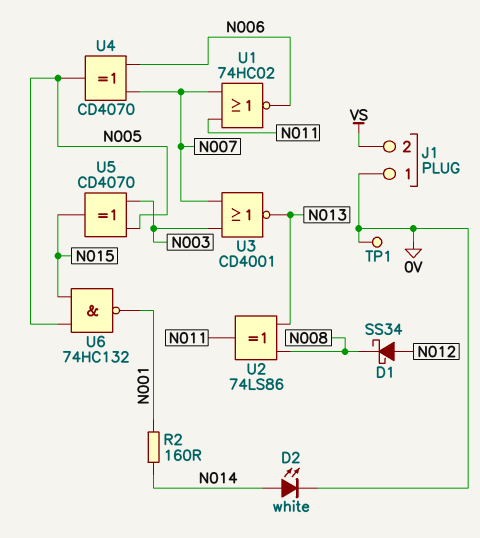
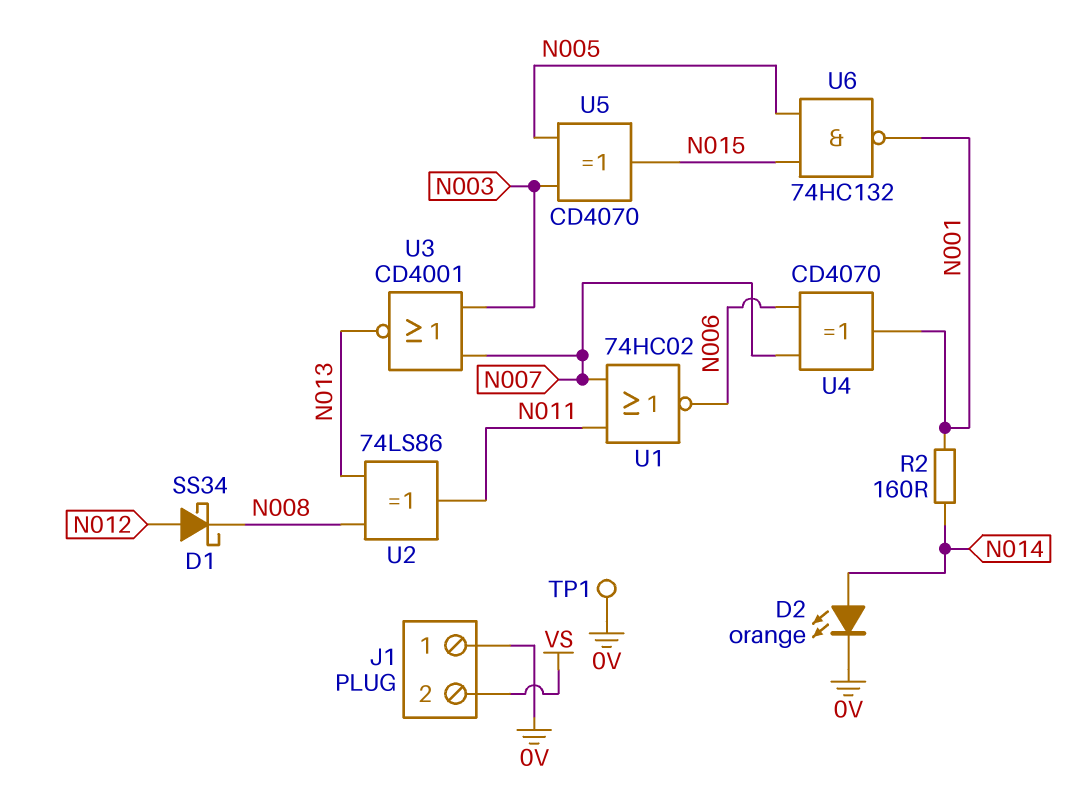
D2: LED white (A N014, K 0V) -> LED orange (A N014, K 0V)
U4: XOR CD4070 (in N006, in N007, out N005) -> XOR CD4070 (in N006, in N007, out N001)

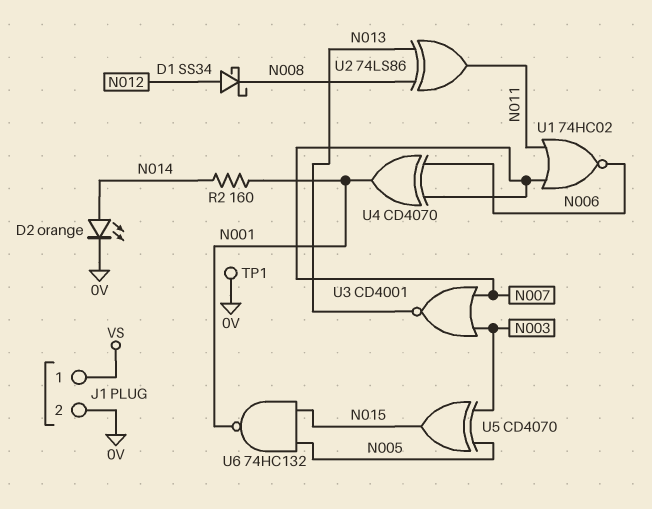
J1 pin 1: 0V -> VS
J1 pin 2: VS -> 0V

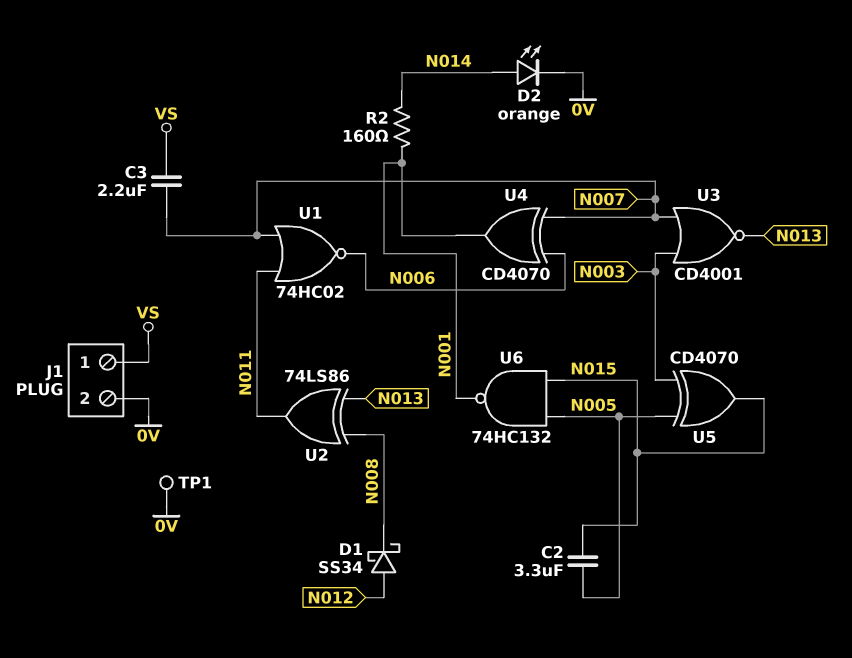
C2: none -> 3.3uF (N005, N015)
C3: none -> 2.2uF (N007, VS)

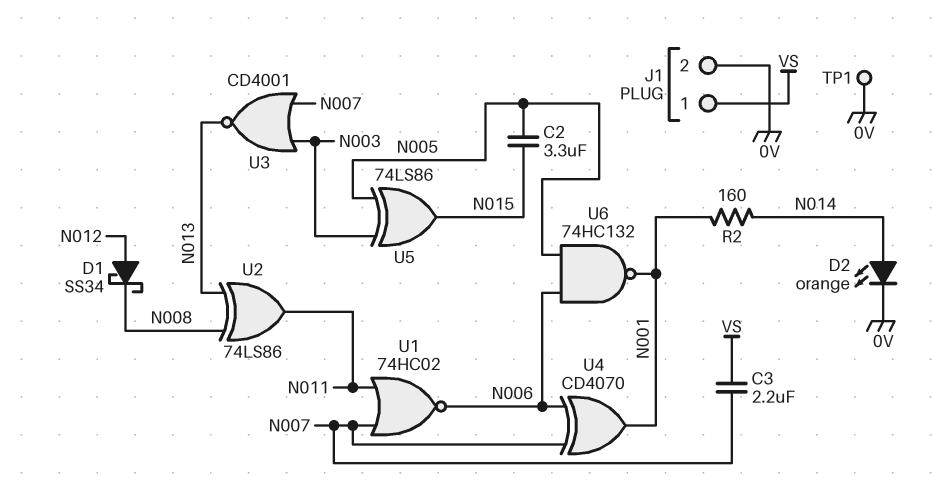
U5: XOR CD4070 (in N003, in N005, out N015) -> XOR 74LS86 (in N003, in N005, out N015)
U6: NAND 74HC132 (in N005, in N015, out N001) -> NAND 74HC132 (in N005, in N006, out N001)

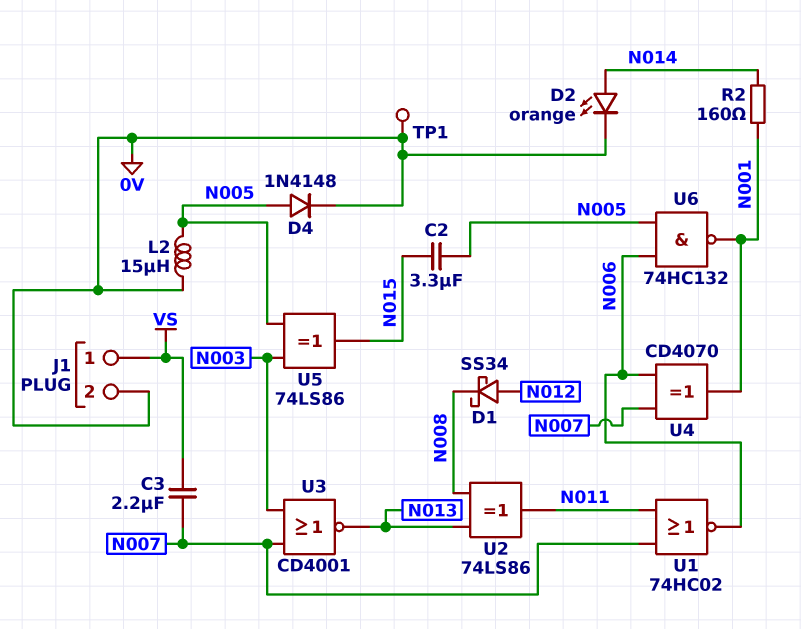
D4: none -> diode 1N4148 (A N005, K 0V)
L2: none -> 15uH (0V, N005)

